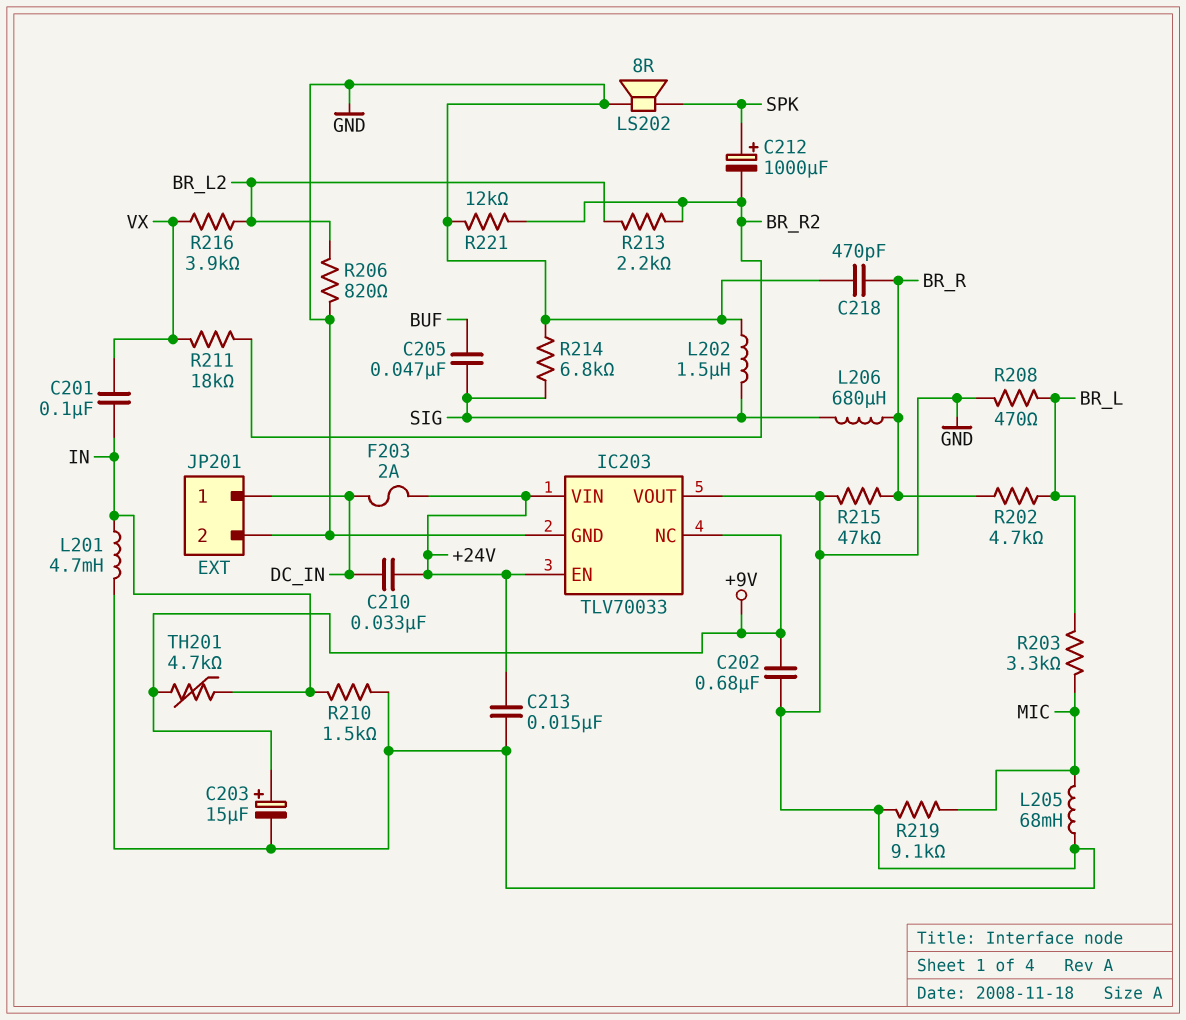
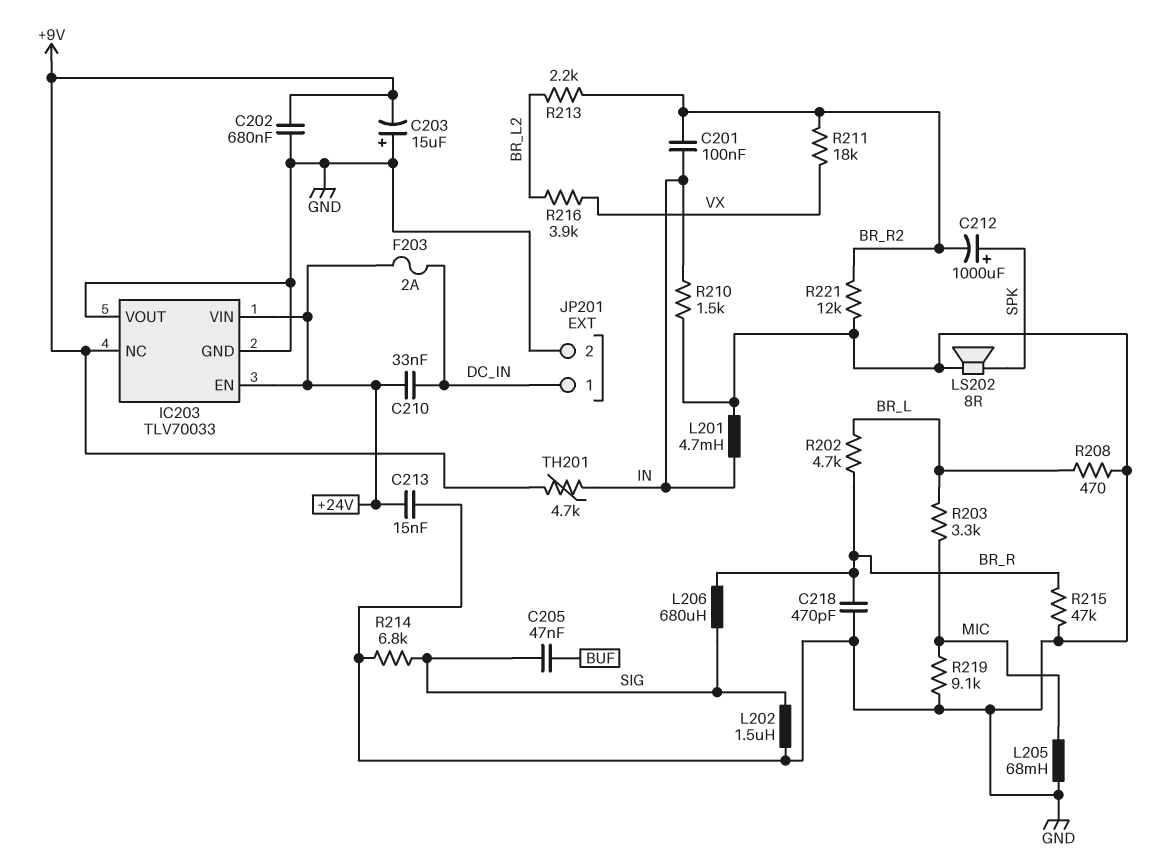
C201: 100nF (IN, VX) -> 100nF (BR_R2, IN)
C203: 15uF (plus +9V, minus GND) -> 15uF (plus GND, minus +9V)
R206: 820 (BR_L2, GND) -> none

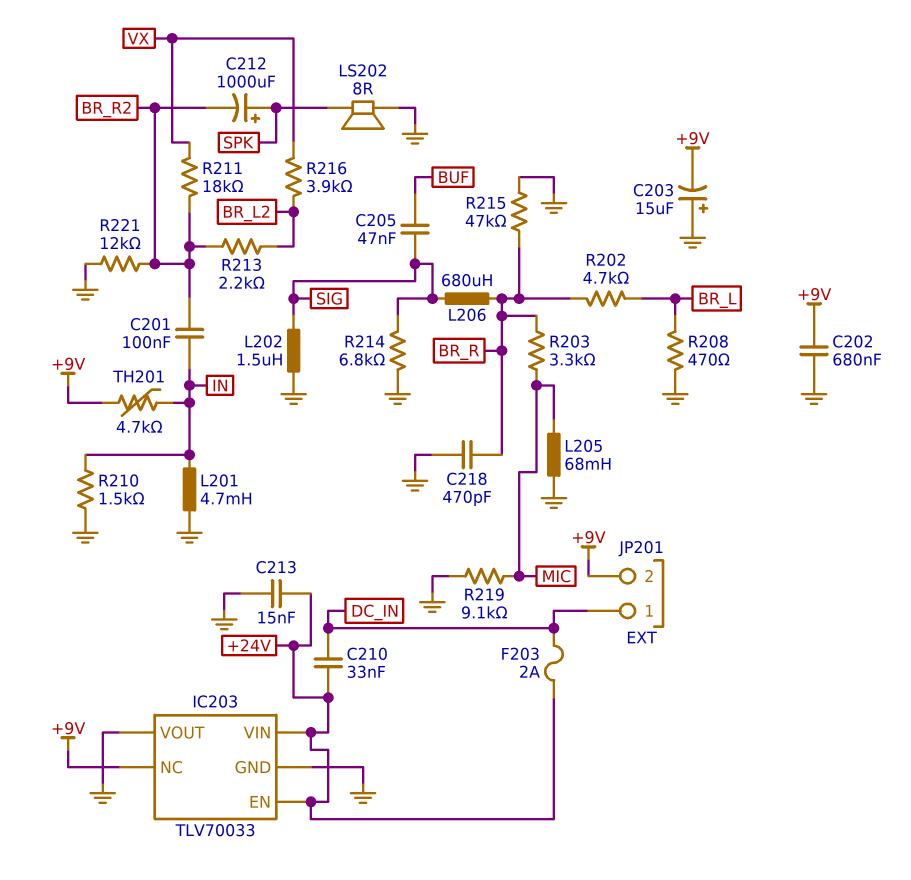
JP201 pin 2: GND -> +9V
R203: 3.3k (BR_L, MIC) -> 3.3k (BR_R, MIC)

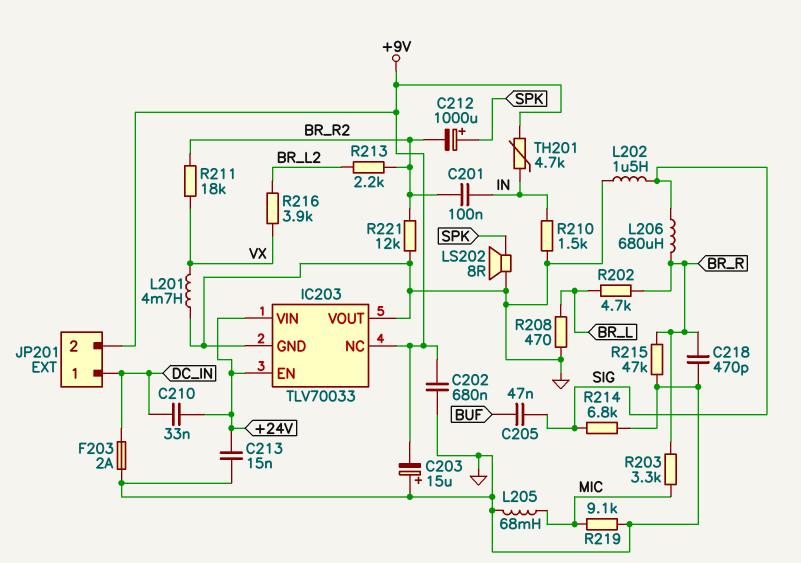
F203: 2A (+24V, DC_IN) -> 2A (DC_IN, GND)
L201: 4.7mH (GND, IN) -> 4.7mH (GND, VX)

